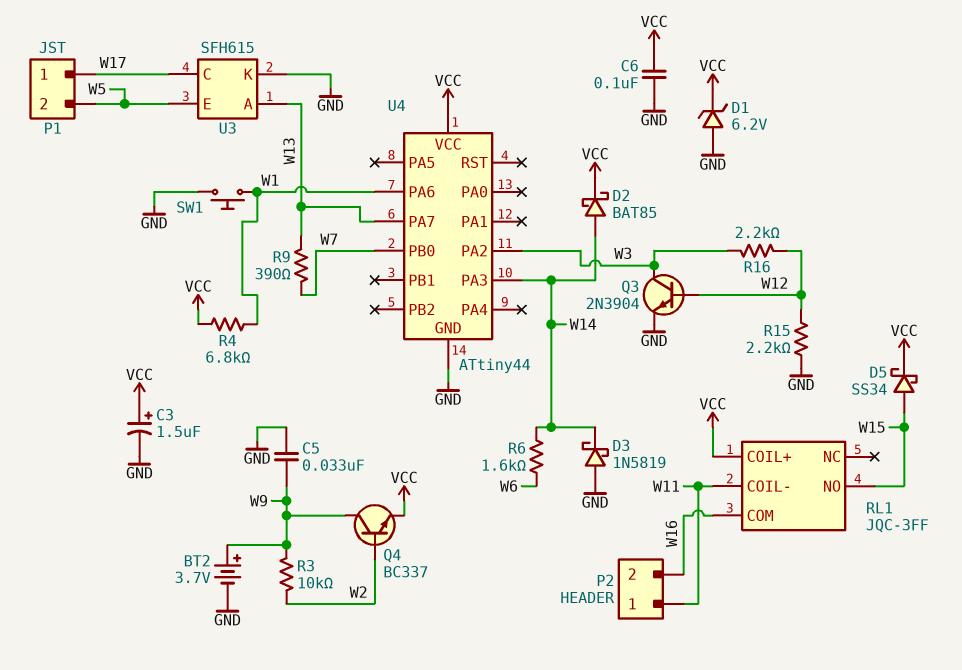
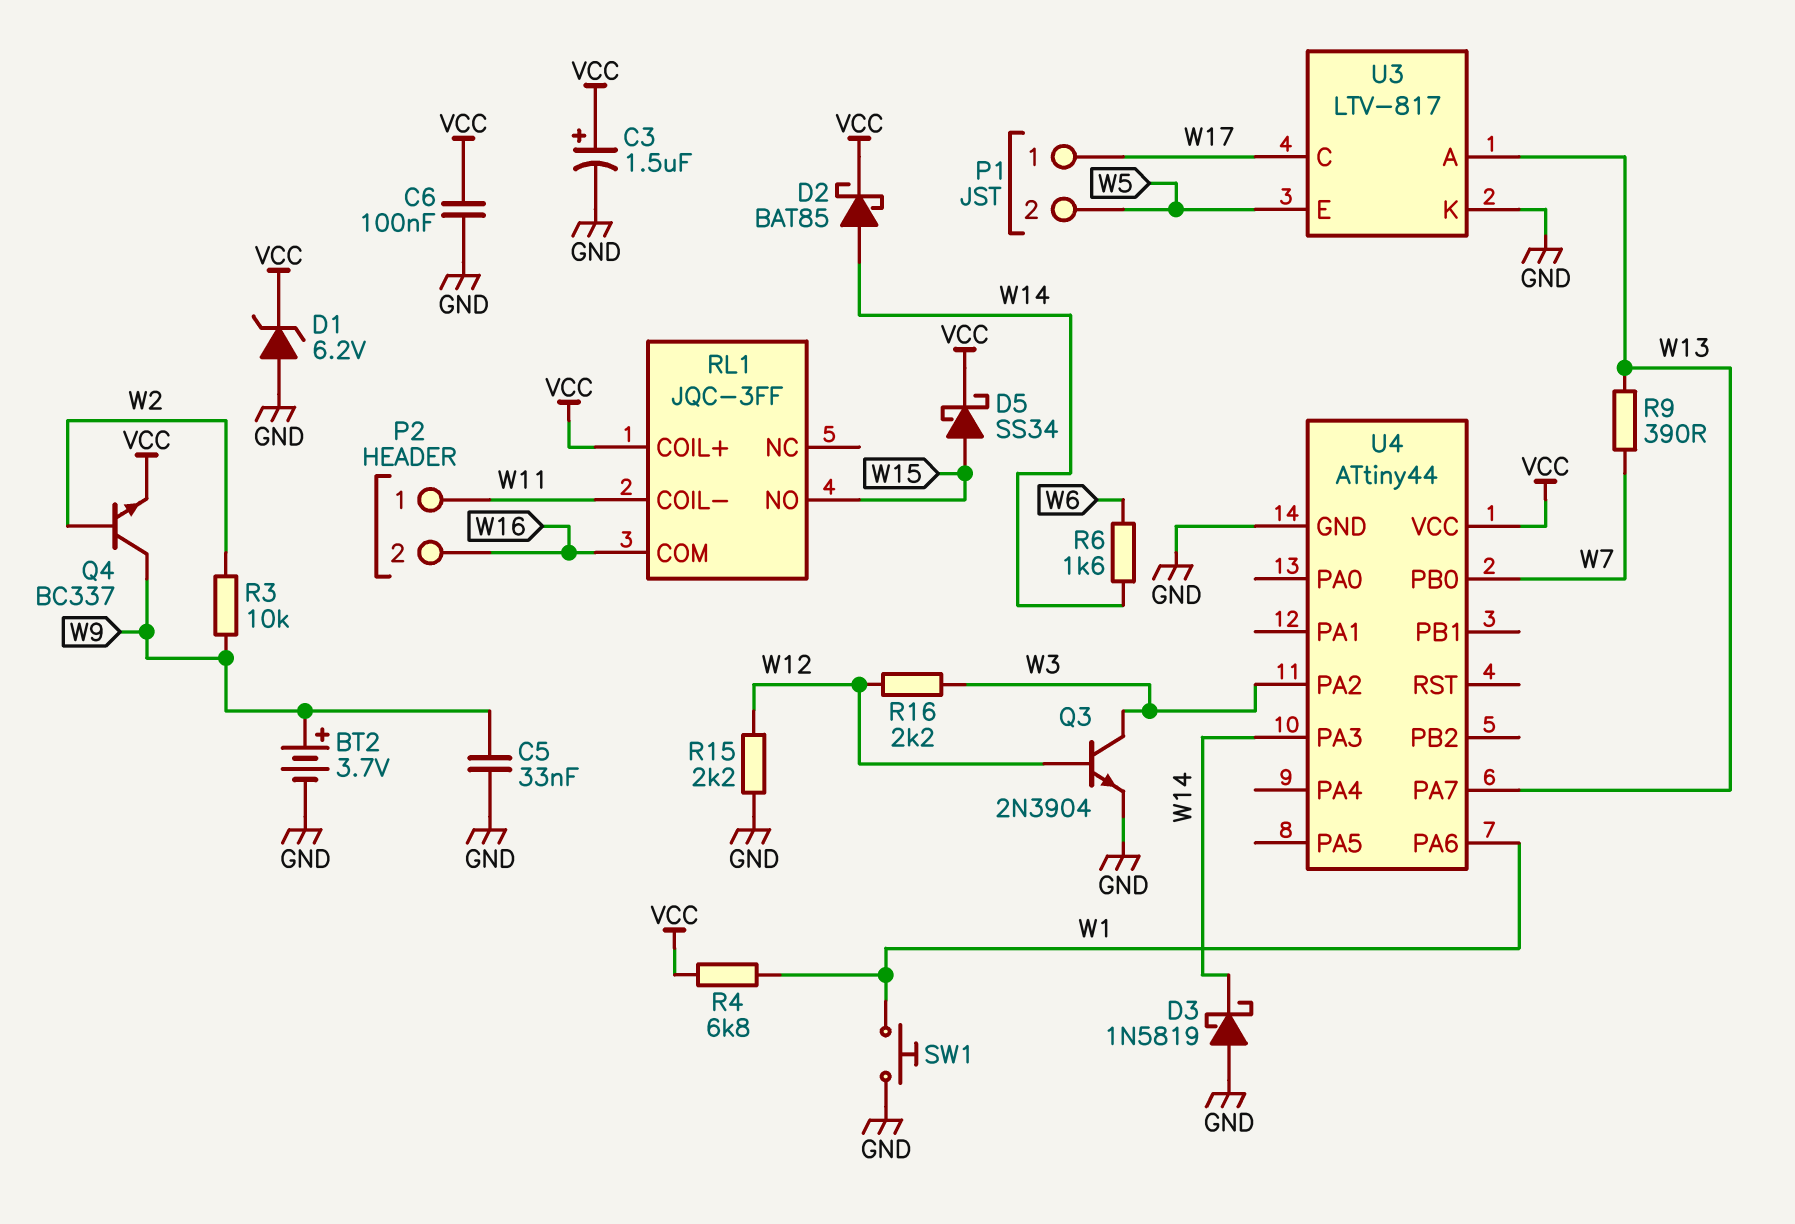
U3: SFH615 -> LTV-817

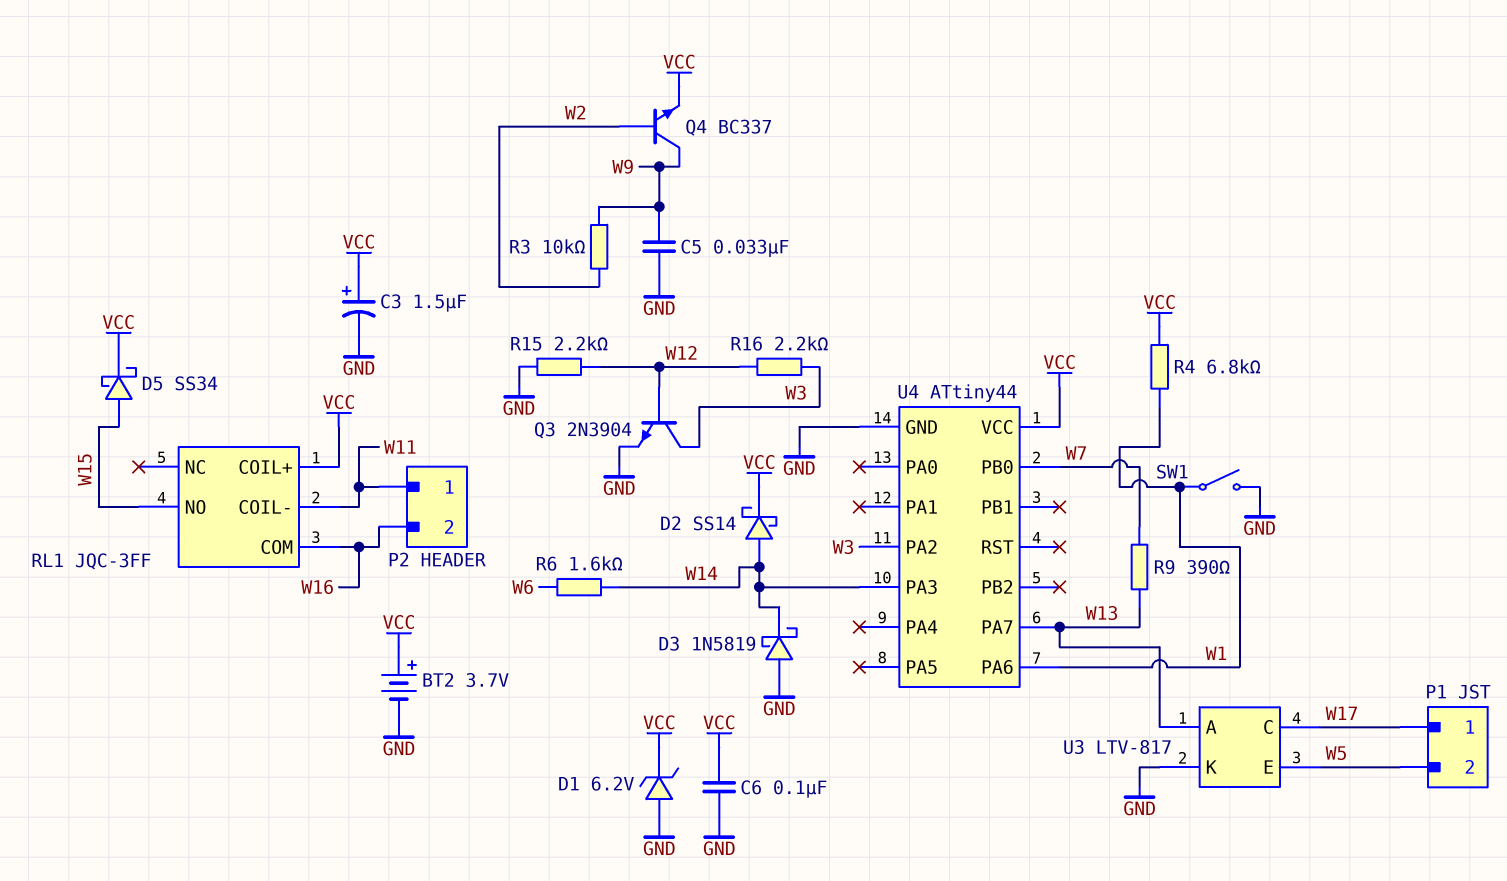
BT2: 3.7V (plus W9, minus GND) -> 3.7V (plus VCC, minus GND)
D2: schottky BAT85 (A W14, K VCC) -> schottky SS14 (A W14, K VCC)
SW1: button (GND, W1) -> switch (GND, W1)

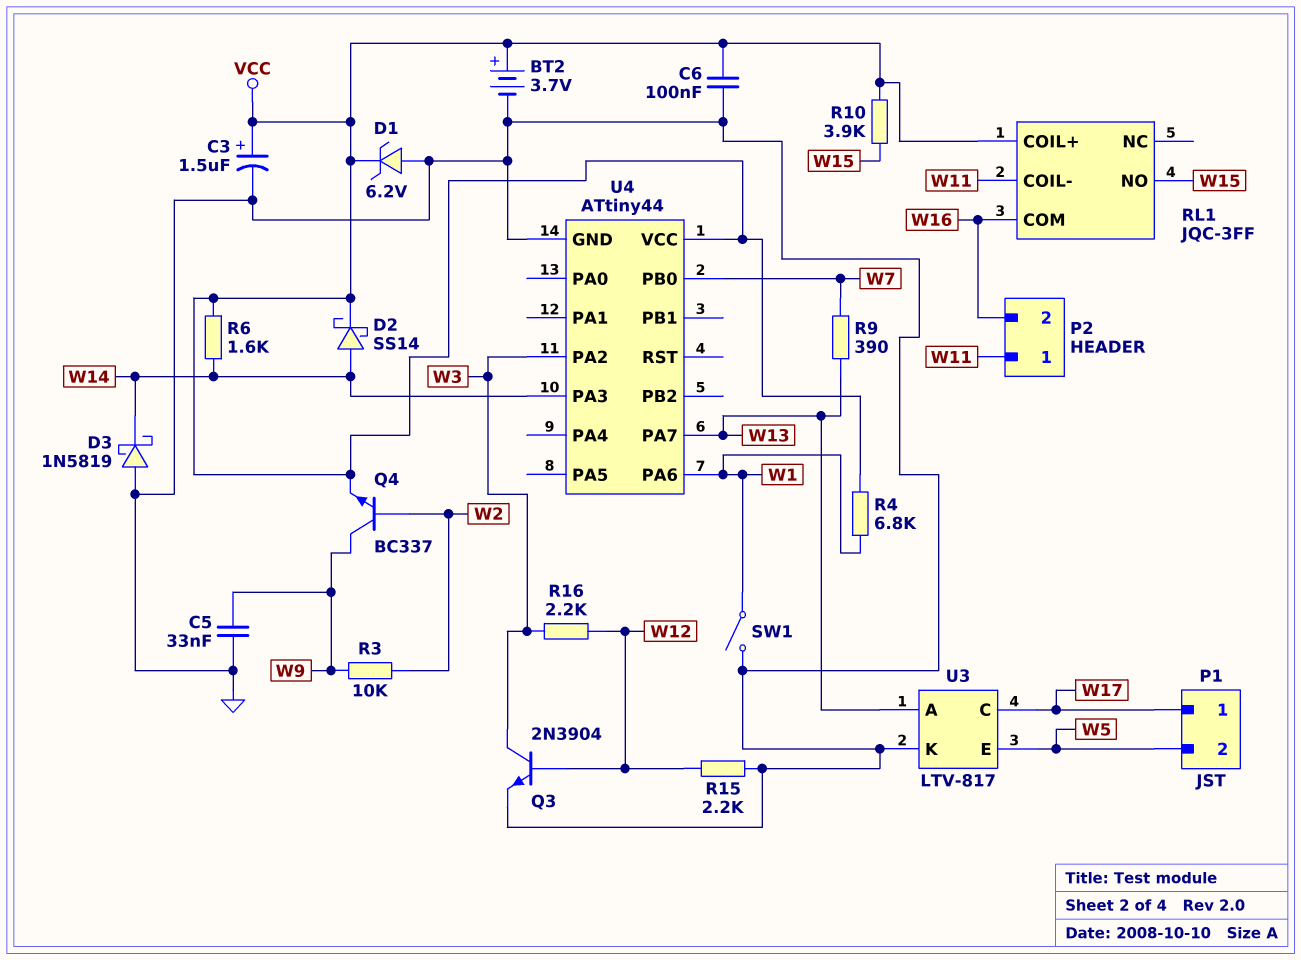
D5: schottky SS34 (A W15, K VCC) -> none
R6: 1.6k (W6, W14) -> 1.6k (VCC, W14)
R10: none -> 3.9k (VCC, W15)

